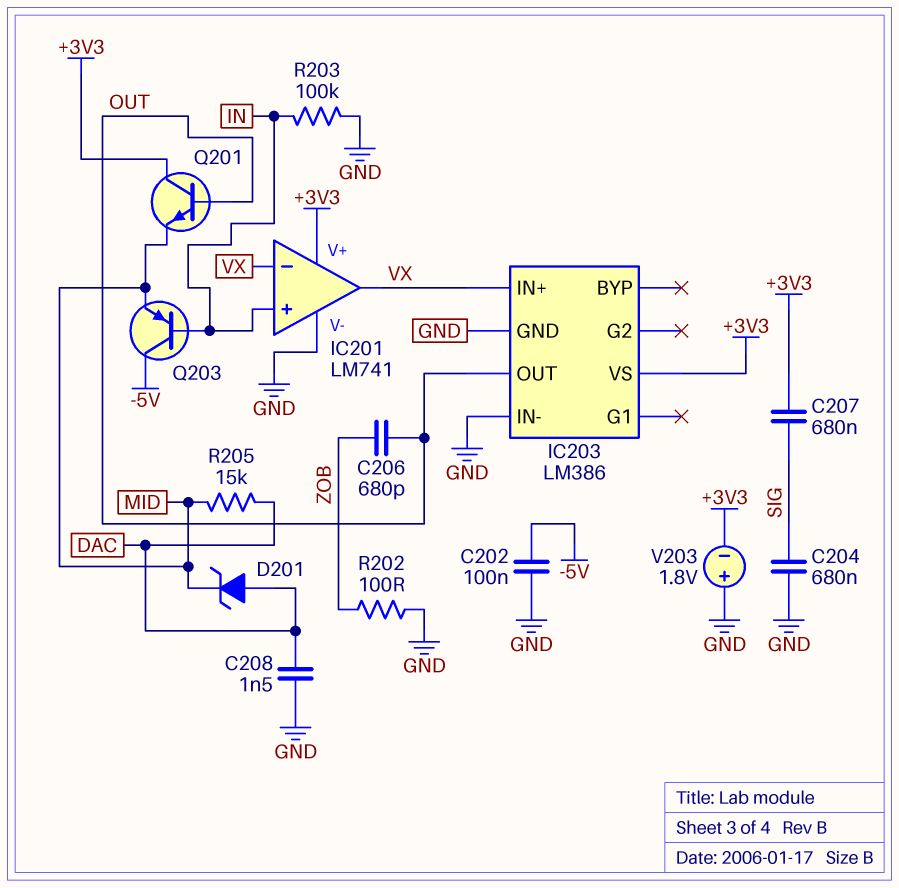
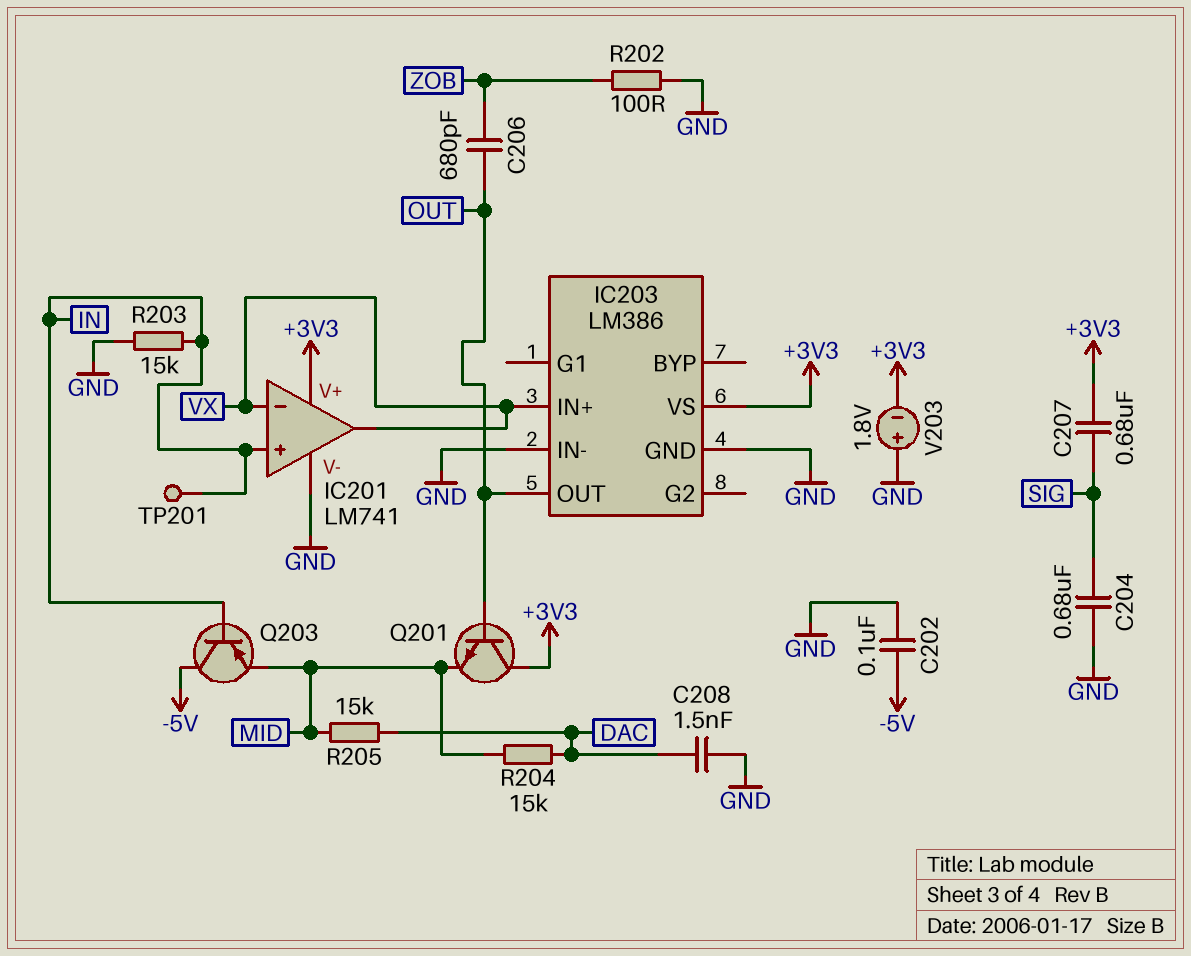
D201: zener (A DAC, K MID) -> none
R203: 100k (GND, IN) -> 15k (GND, IN)
R204: none -> 15k (DAC, MID)
TP201: none -> test point (IN)

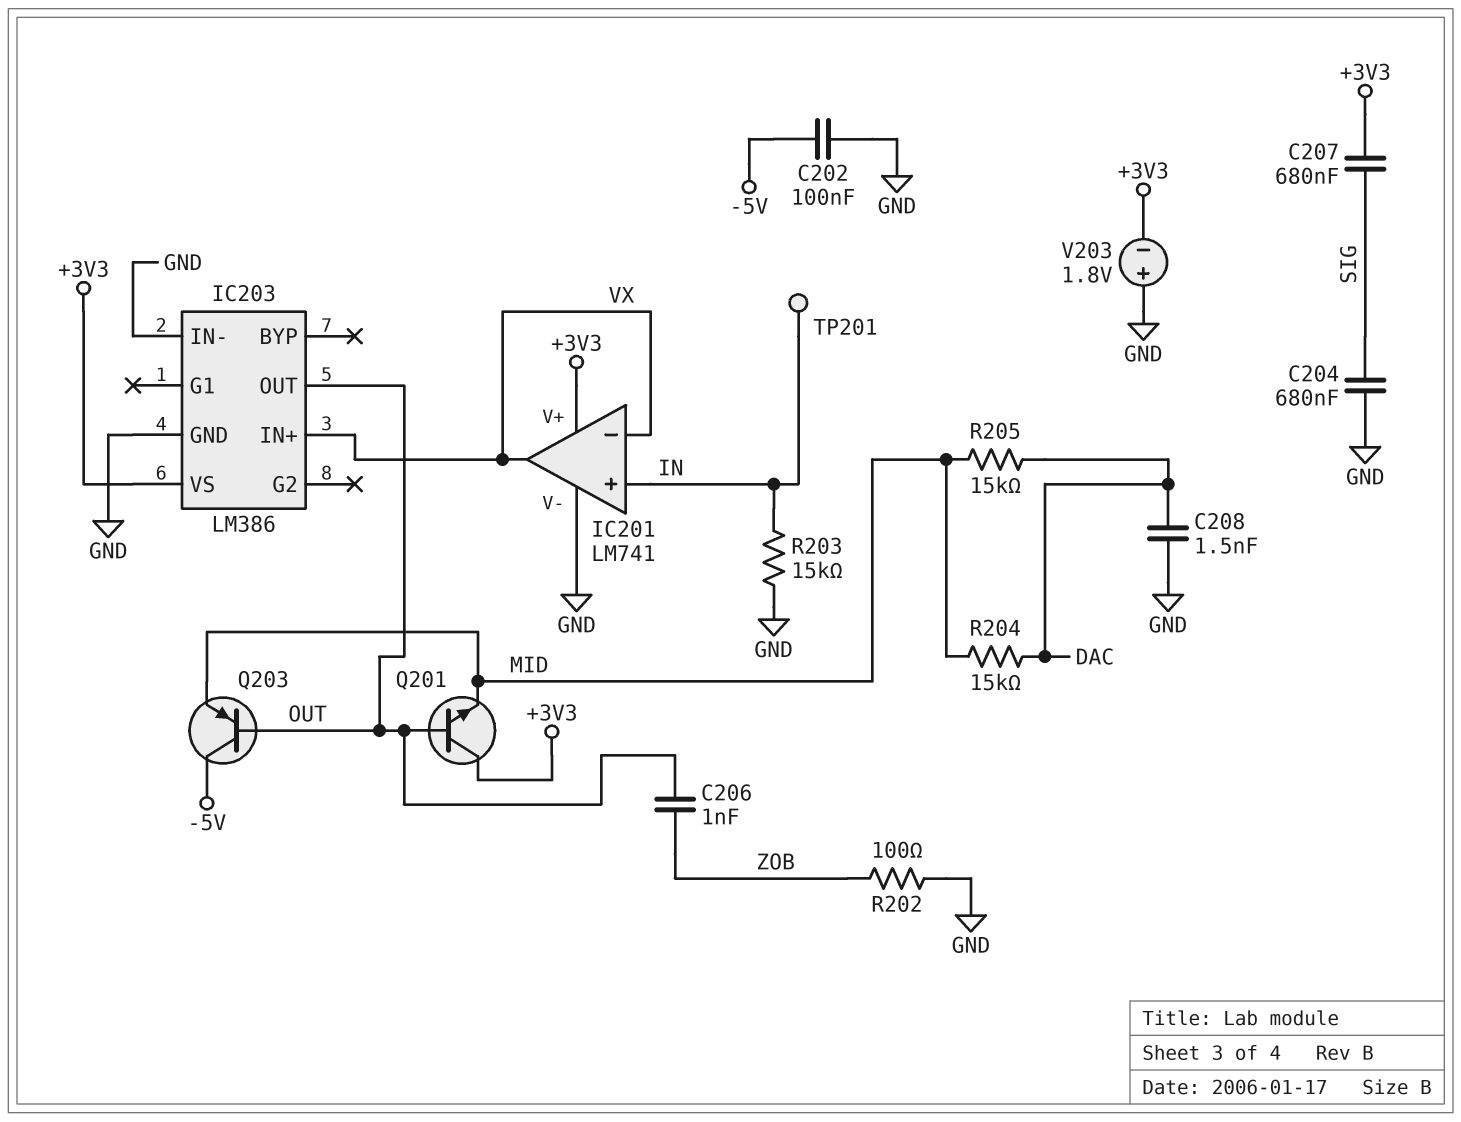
C206: 680pF (OUT, ZOB) -> 1nF (OUT, ZOB)
Q203: PNP (B IN, C -5V, E MID) -> PNP (B OUT, C -5V, E MID)

